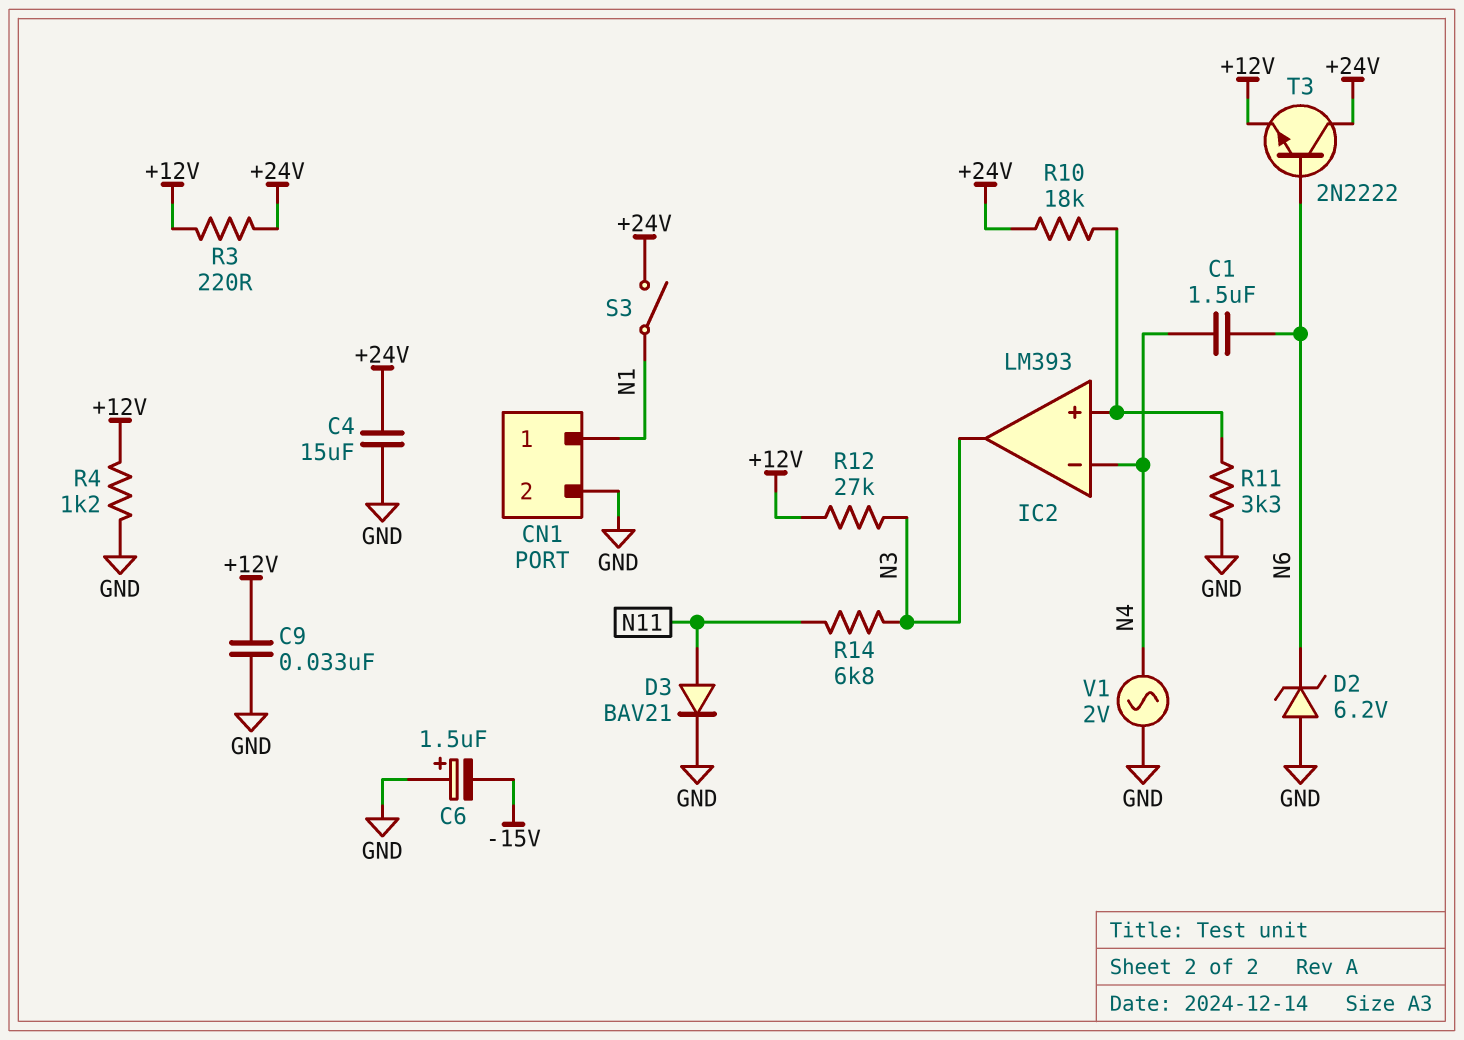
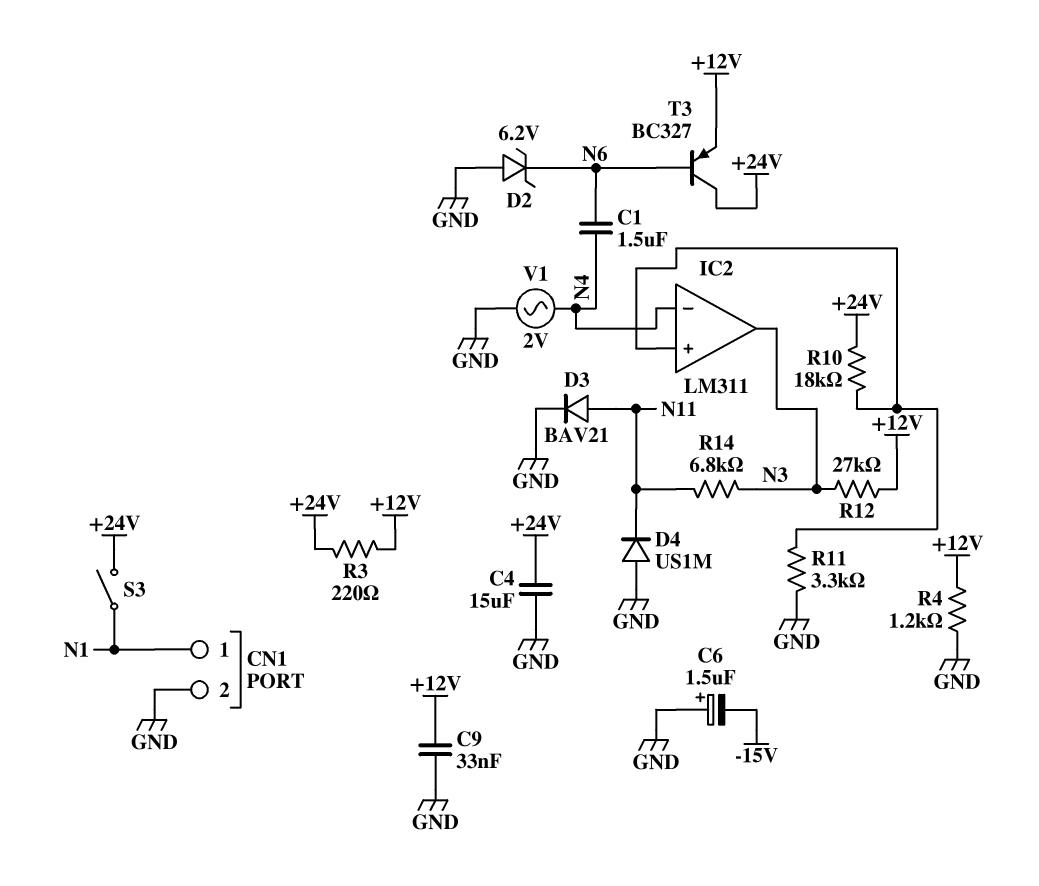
D4: none -> diode US1M (A GND, K N11)
IC2: LM393 -> LM311
T3: NPN 2N2222 (B N6, C +24V, E +12V) -> PNP BC327 (B N6, C +24V, E +12V)

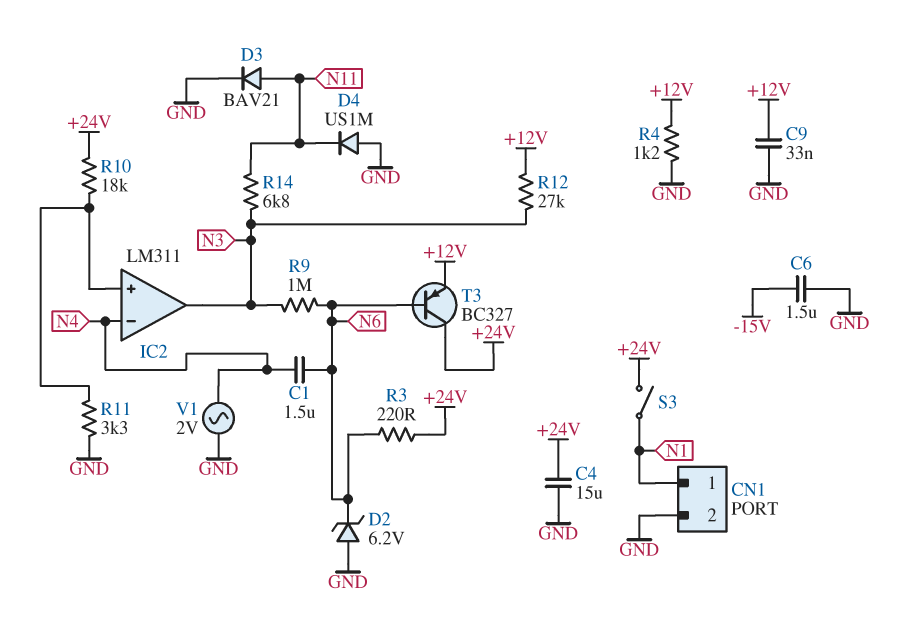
C6: 1.5uF (plus GND, minus -15V) -> 1.5uF (-15V, GND)
R3: 220 (+12V, +24V) -> 220 (+24V, N6)
R9: none -> 1M (N3, N6)

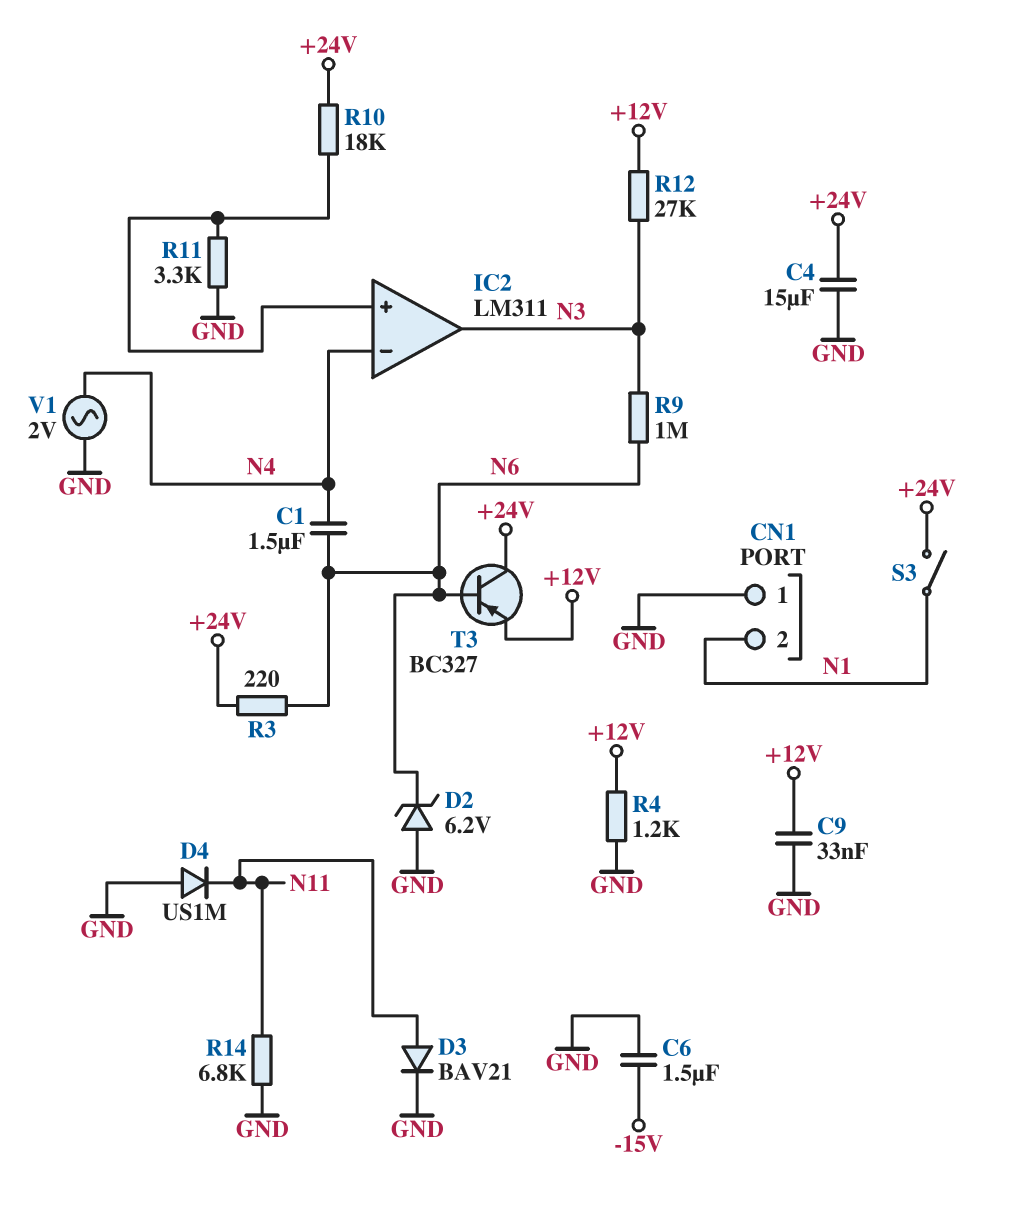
CN1 pin 1: N1 -> GND
CN1 pin 2: GND -> N1
R14: 6.8k (N3, N11) -> 6.8k (GND, N11)

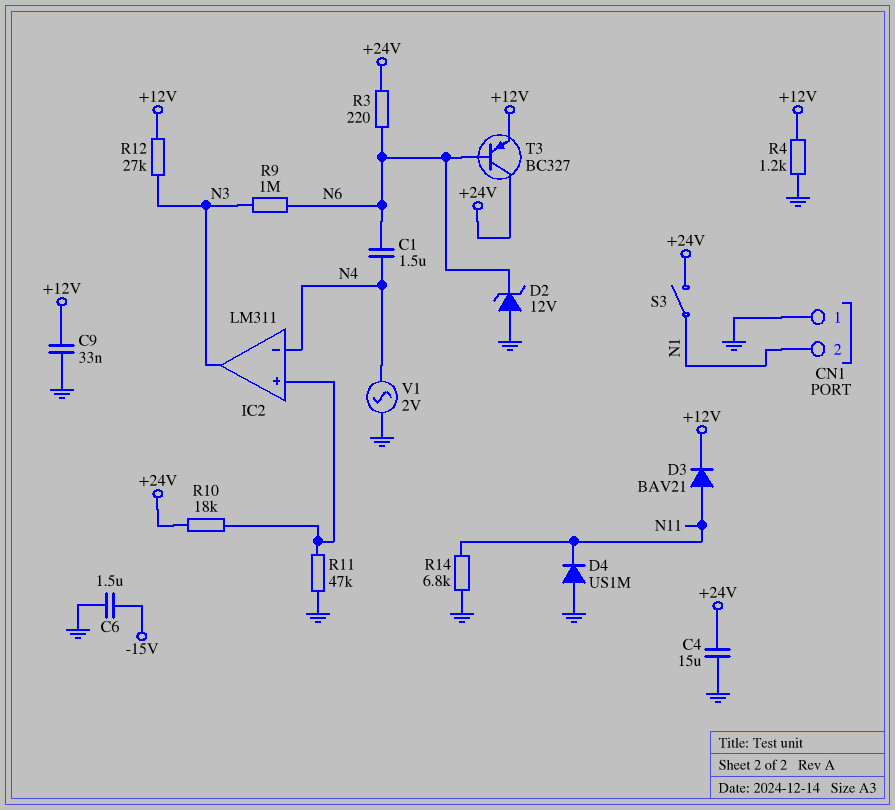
D2: zener 6.2V (A GND, K N6) -> zener 12V (A GND, K N6)
D3: diode BAV21 (A N11, K GND) -> diode BAV21 (A N11, K +12V)
R11: 3.3k (GND, IC2/in+) -> 47k (GND, IC2/in+)

